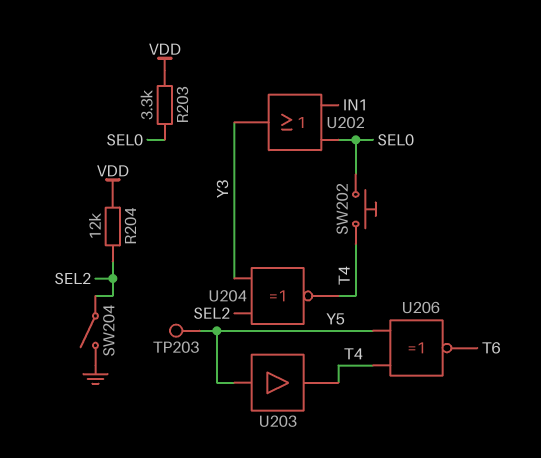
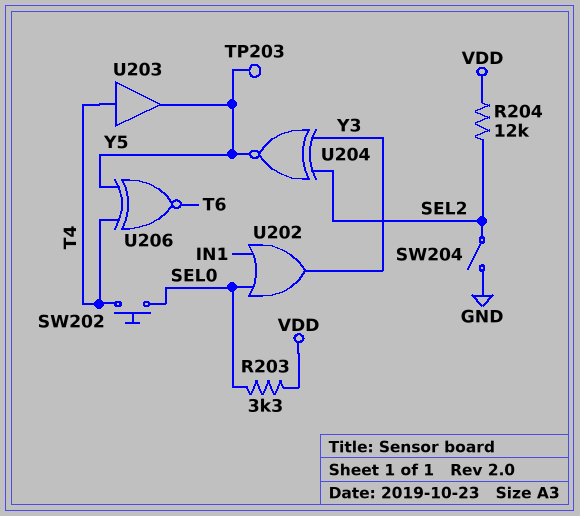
U203: buffer (in Y5, out T4) -> buffer (in T4, out Y5)
U204: XNOR (in SEL2, in Y3, out T4) -> XNOR (in SEL2, in Y3, out Y5)

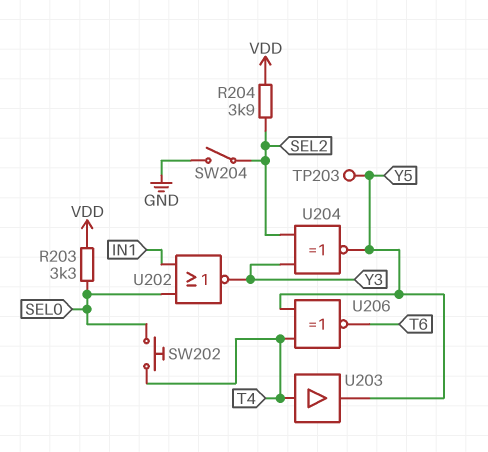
R204: 12k (SEL2, VDD) -> 3.9k (SEL2, VDD)
U202: OR (in IN1, in SEL0, out Y3) -> NOR (in IN1, in SEL0, out Y3)

